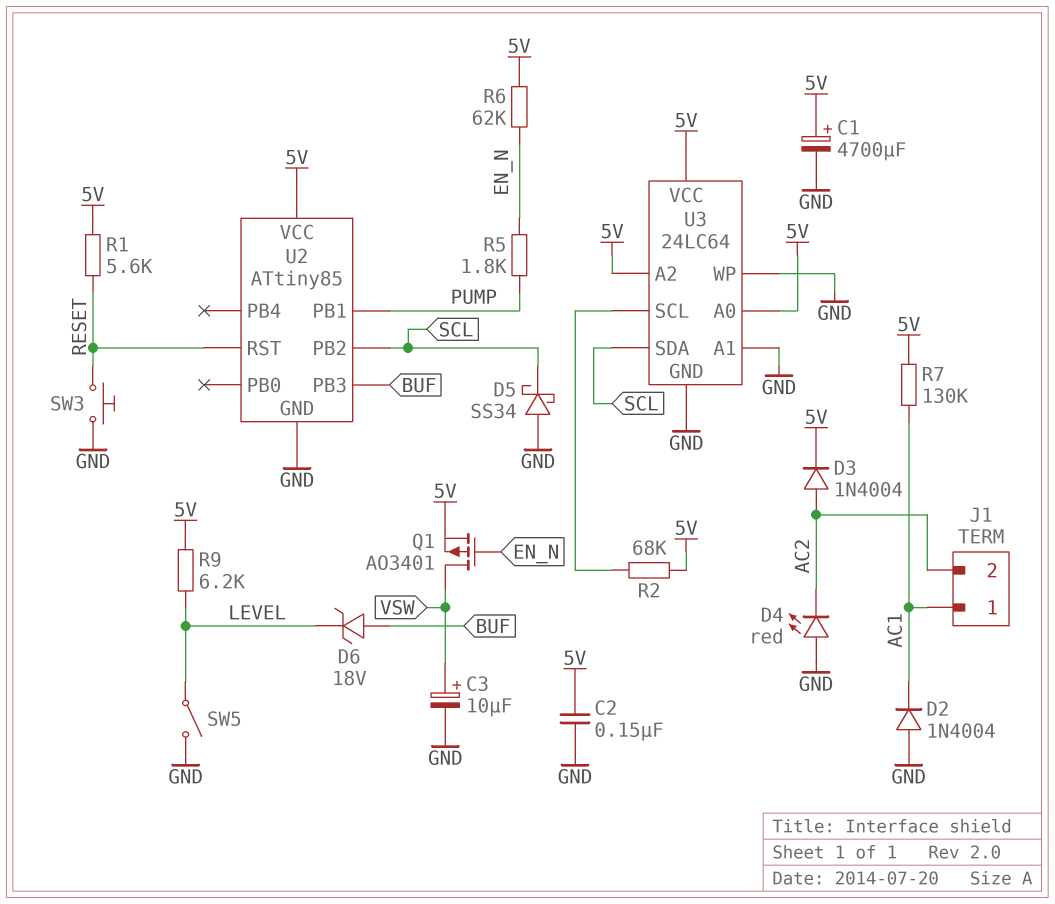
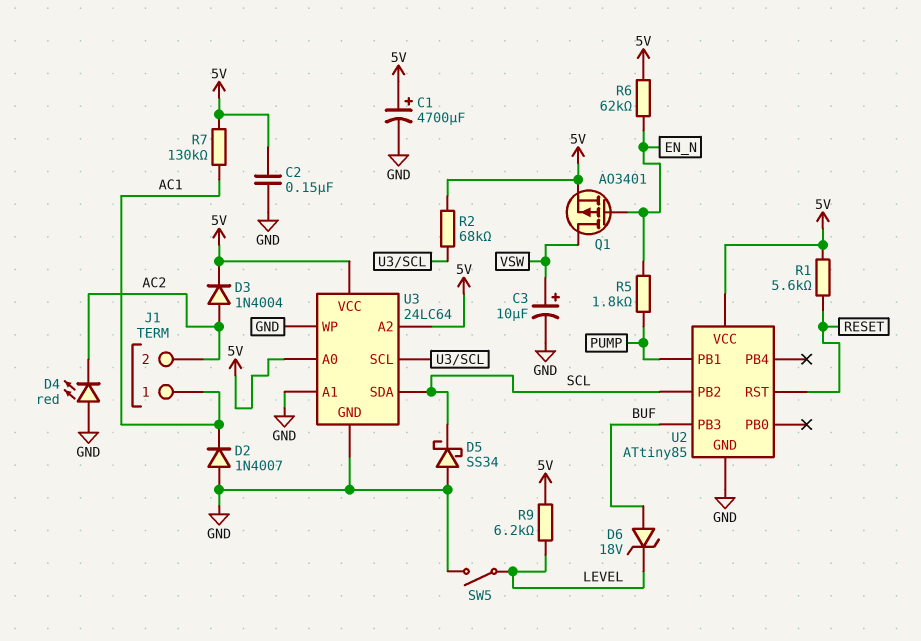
D2: diode 1N4004 (A GND, K AC1) -> diode 1N4007 (A GND, K AC1)
SW3: button (GND, RESET) -> none

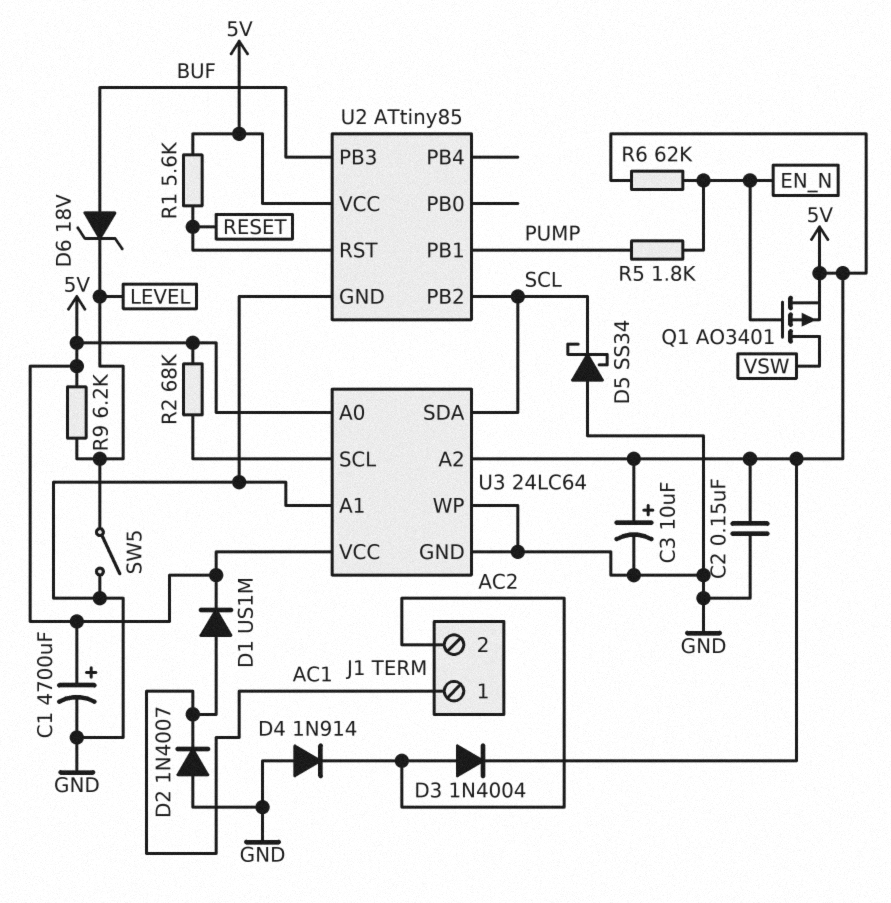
C3: 10uF (plus VSW, minus GND) -> 10uF (plus 5V, minus GND)
D1: none -> diode US1M (A AC1, K 5V)
D4: LED red (A GND, K AC2) -> diode 1N914 (A GND, K AC2)
R7: 130k (5V, AC1) -> none

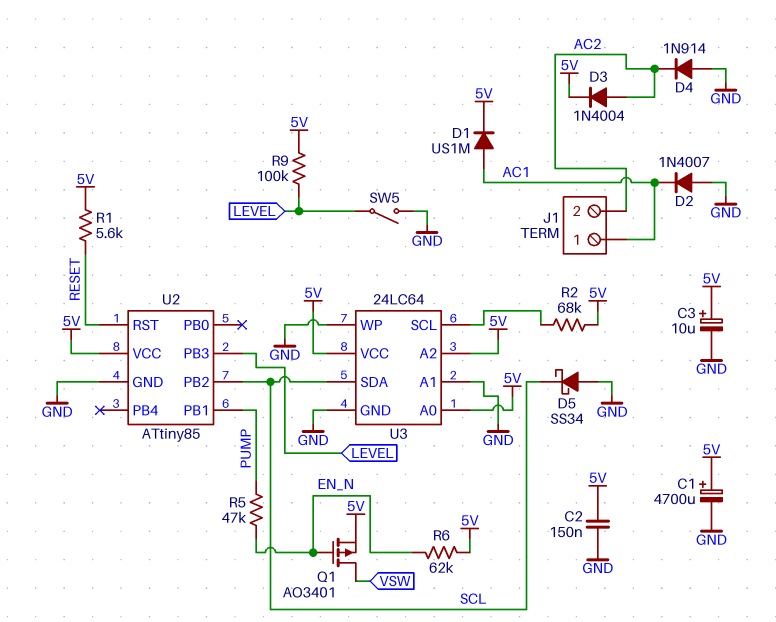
D6: zener 18V (A BUF, K LEVEL) -> none
R5: 1.8k (EN_N, PUMP) -> 47k (EN_N, PUMP)
R9: 6.2k (5V, LEVEL) -> 100k (5V, LEVEL)
U2 pin PB3: BUF -> LEVEL

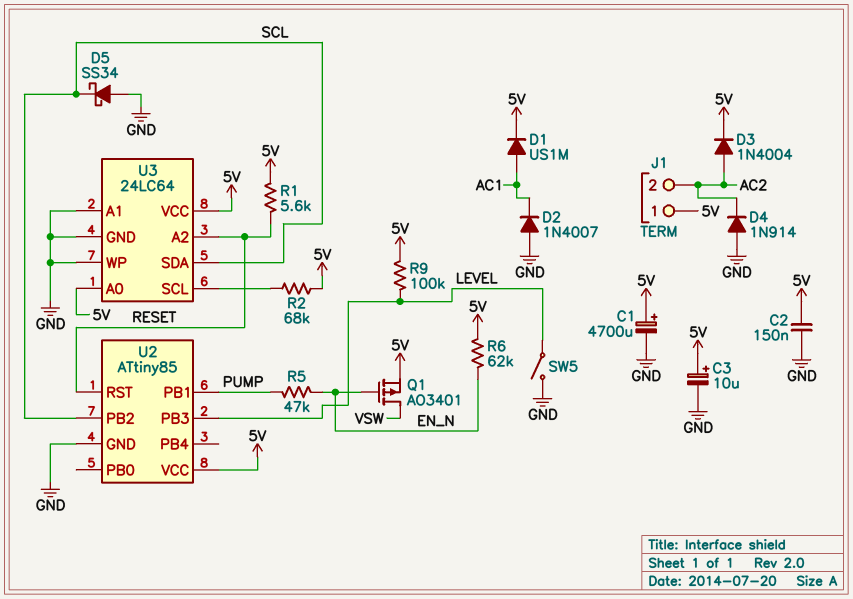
J1 pin 1: AC1 -> 5V
U3 pin A2: 5V -> RESET

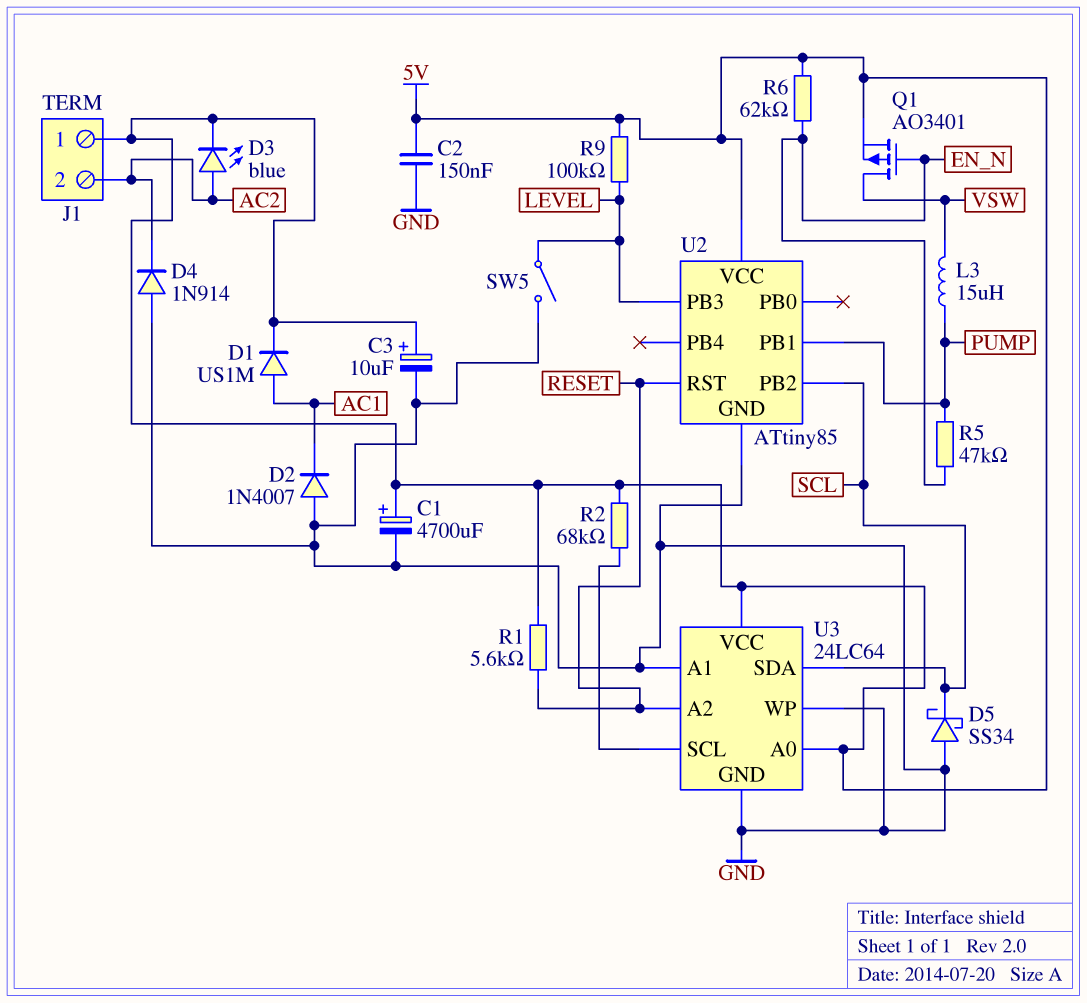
D3: diode 1N4004 (A AC2, K 5V) -> LED blue (A AC2, K 5V)
L3: none -> 15uH (PUMP, VSW)

